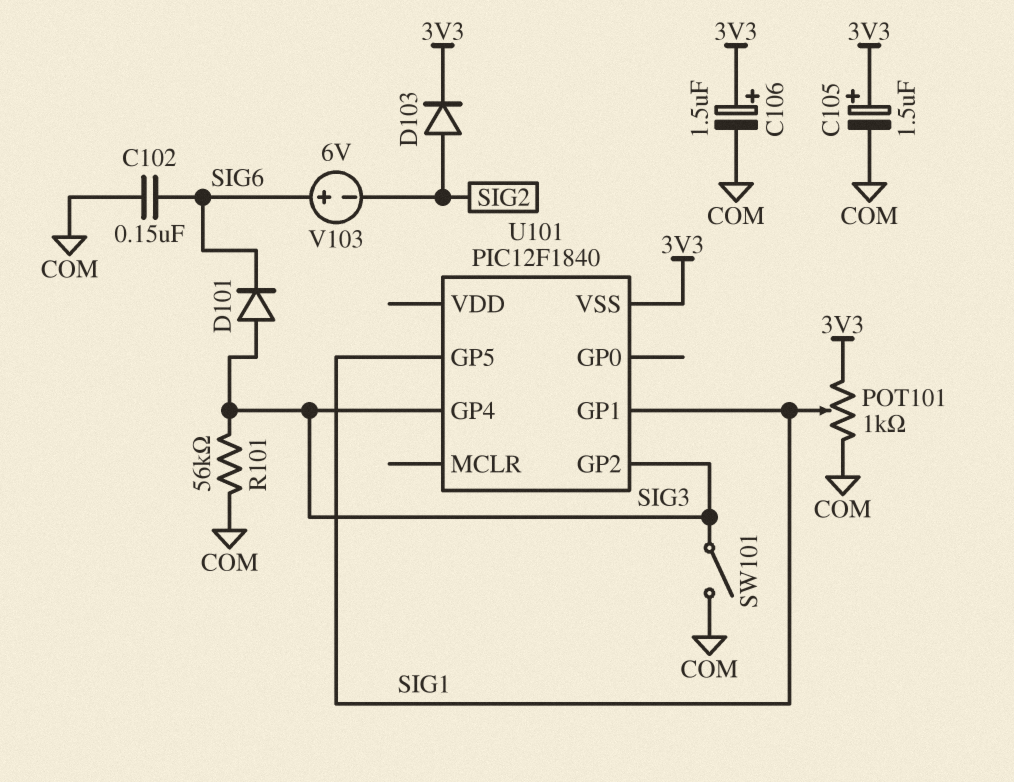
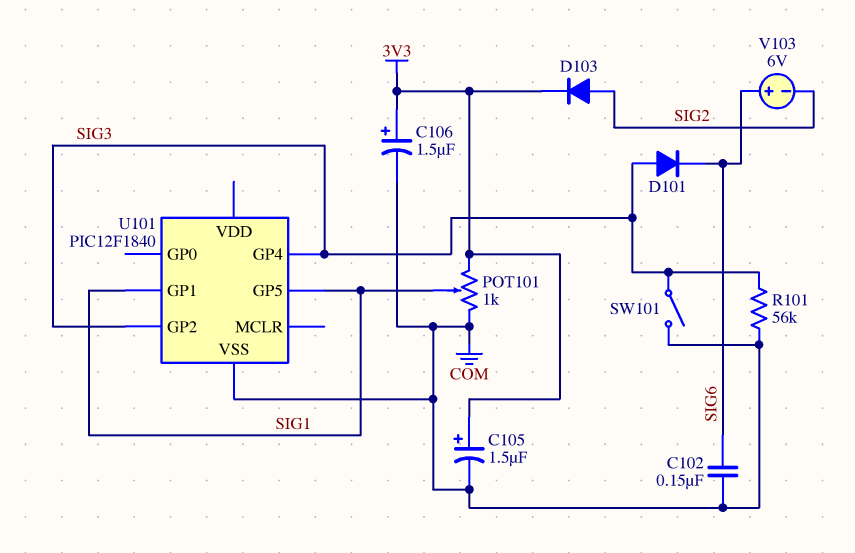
U101 pin VSS: 3V3 -> COM

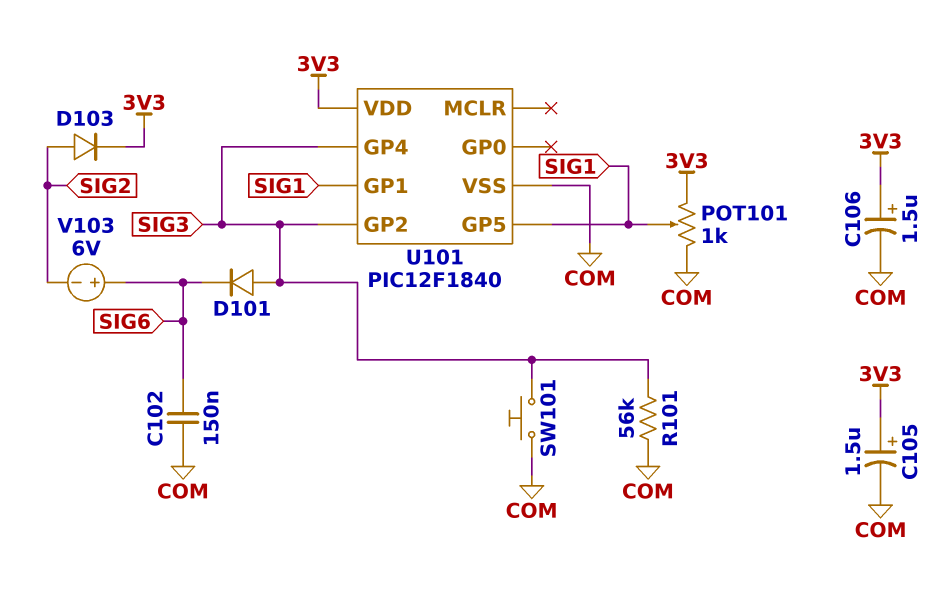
SW101: switch (COM, SIG3) -> button (COM, SIG3)
U101 pin VDD: none -> 3V3

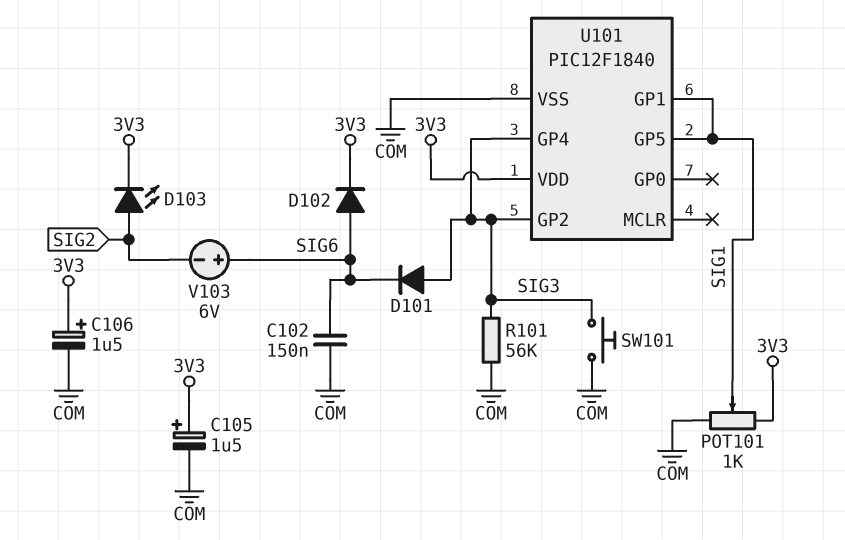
D102: none -> diode (A SIG6, K 3V3)
D103: diode (A SIG2, K 3V3) -> LED (A SIG2, K 3V3)

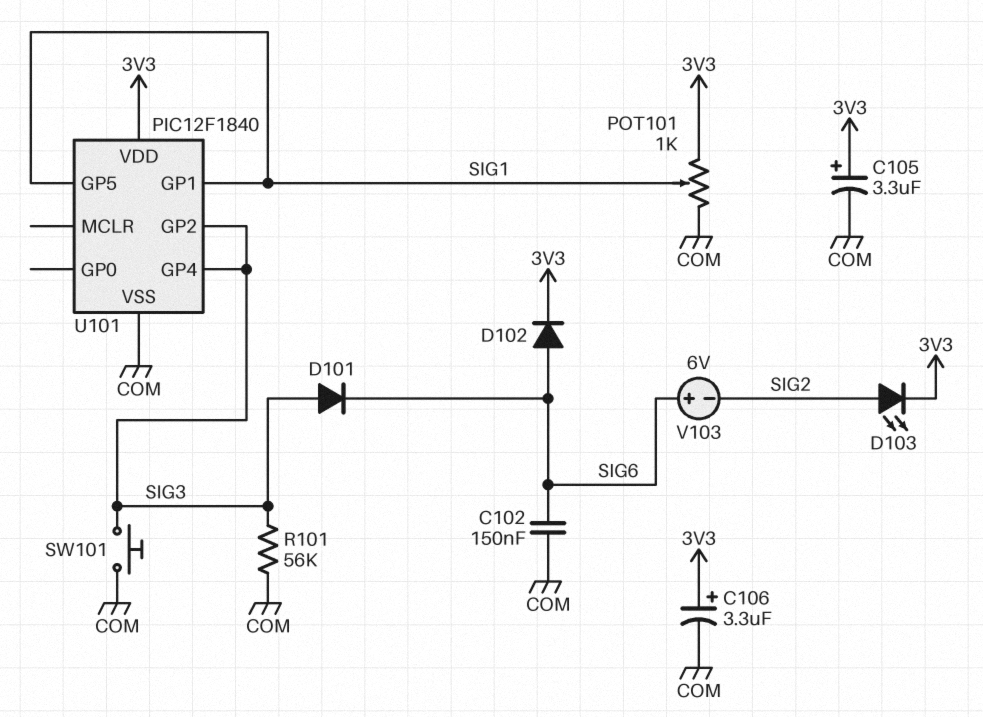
C105: 1.5uF (plus 3V3, minus COM) -> 3.3uF (plus 3V3, minus COM)
C106: 1.5uF (plus 3V3, minus COM) -> 3.3uF (plus 3V3, minus COM)

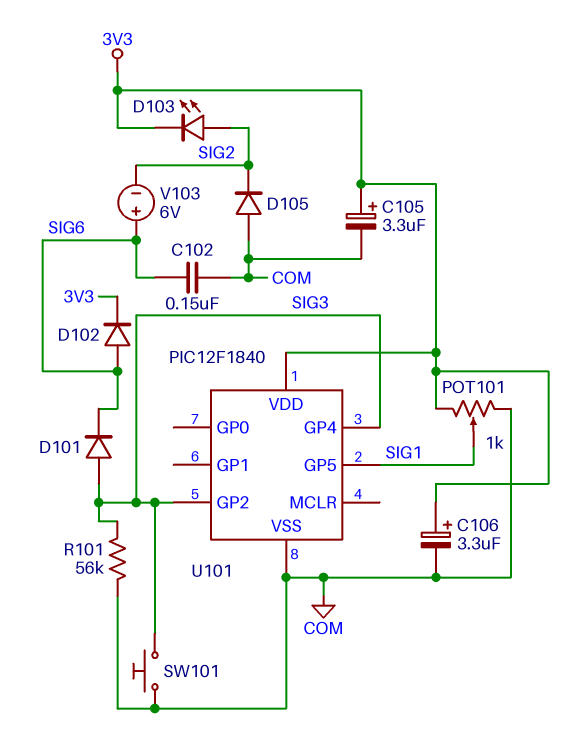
D105: none -> diode (A COM, K SIG2)
U101 pin GP1: SIG1 -> none

